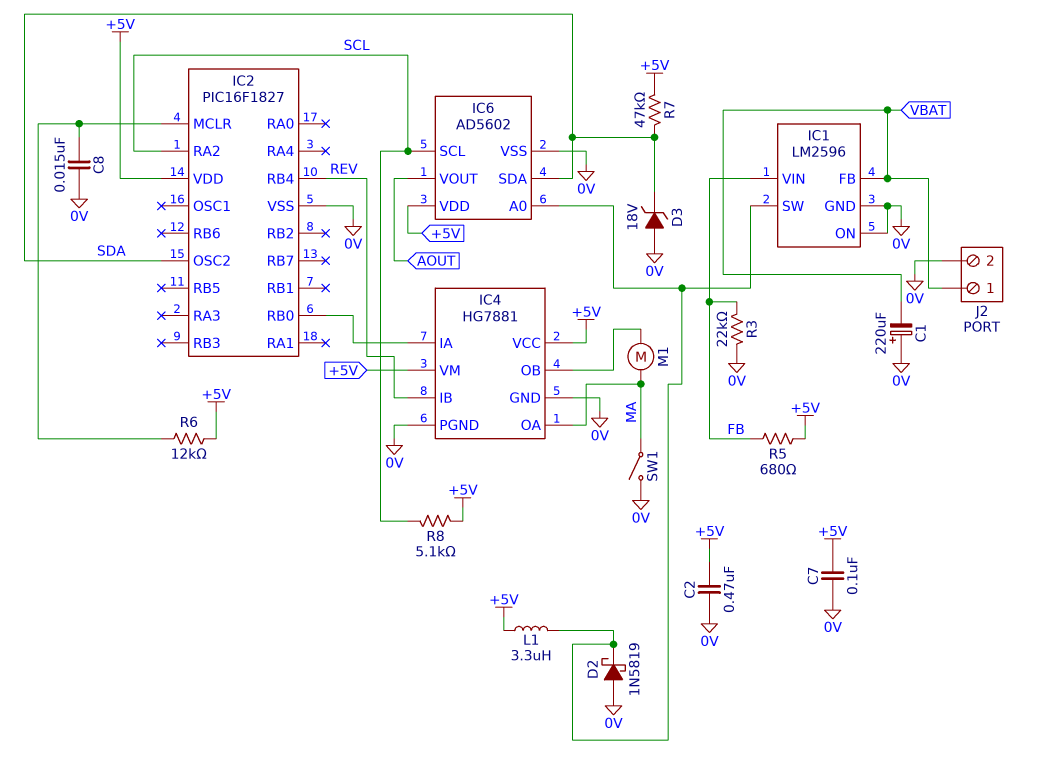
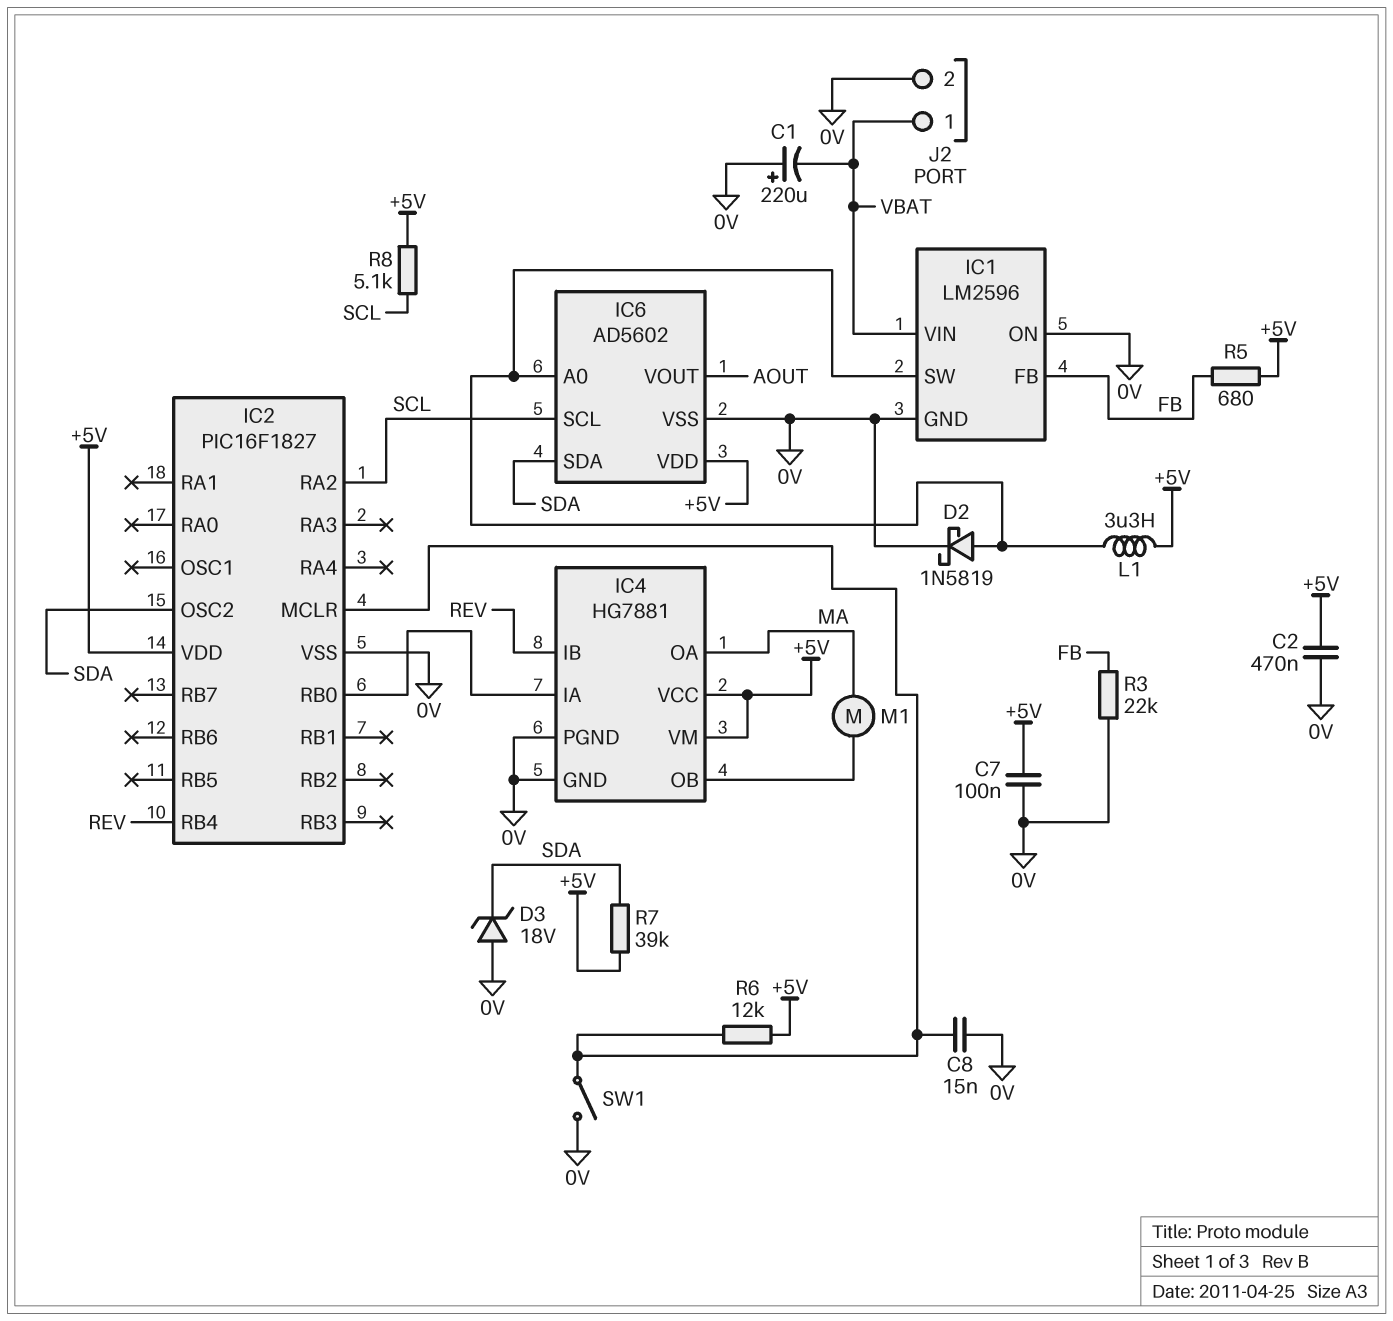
D2: schottky 1N5819 (A 0V, K IC1/SW) -> schottky 1N5819 (A IC1/SW, K 0V)
IC1 pin FB: VBAT -> FB
IC1 pin VIN: FB -> VBAT
R7: 47k (+5V, SDA) -> 39k (+5V, SDA)
SW1: switch (0V, MA) -> switch (0V, IC2/MCLR)

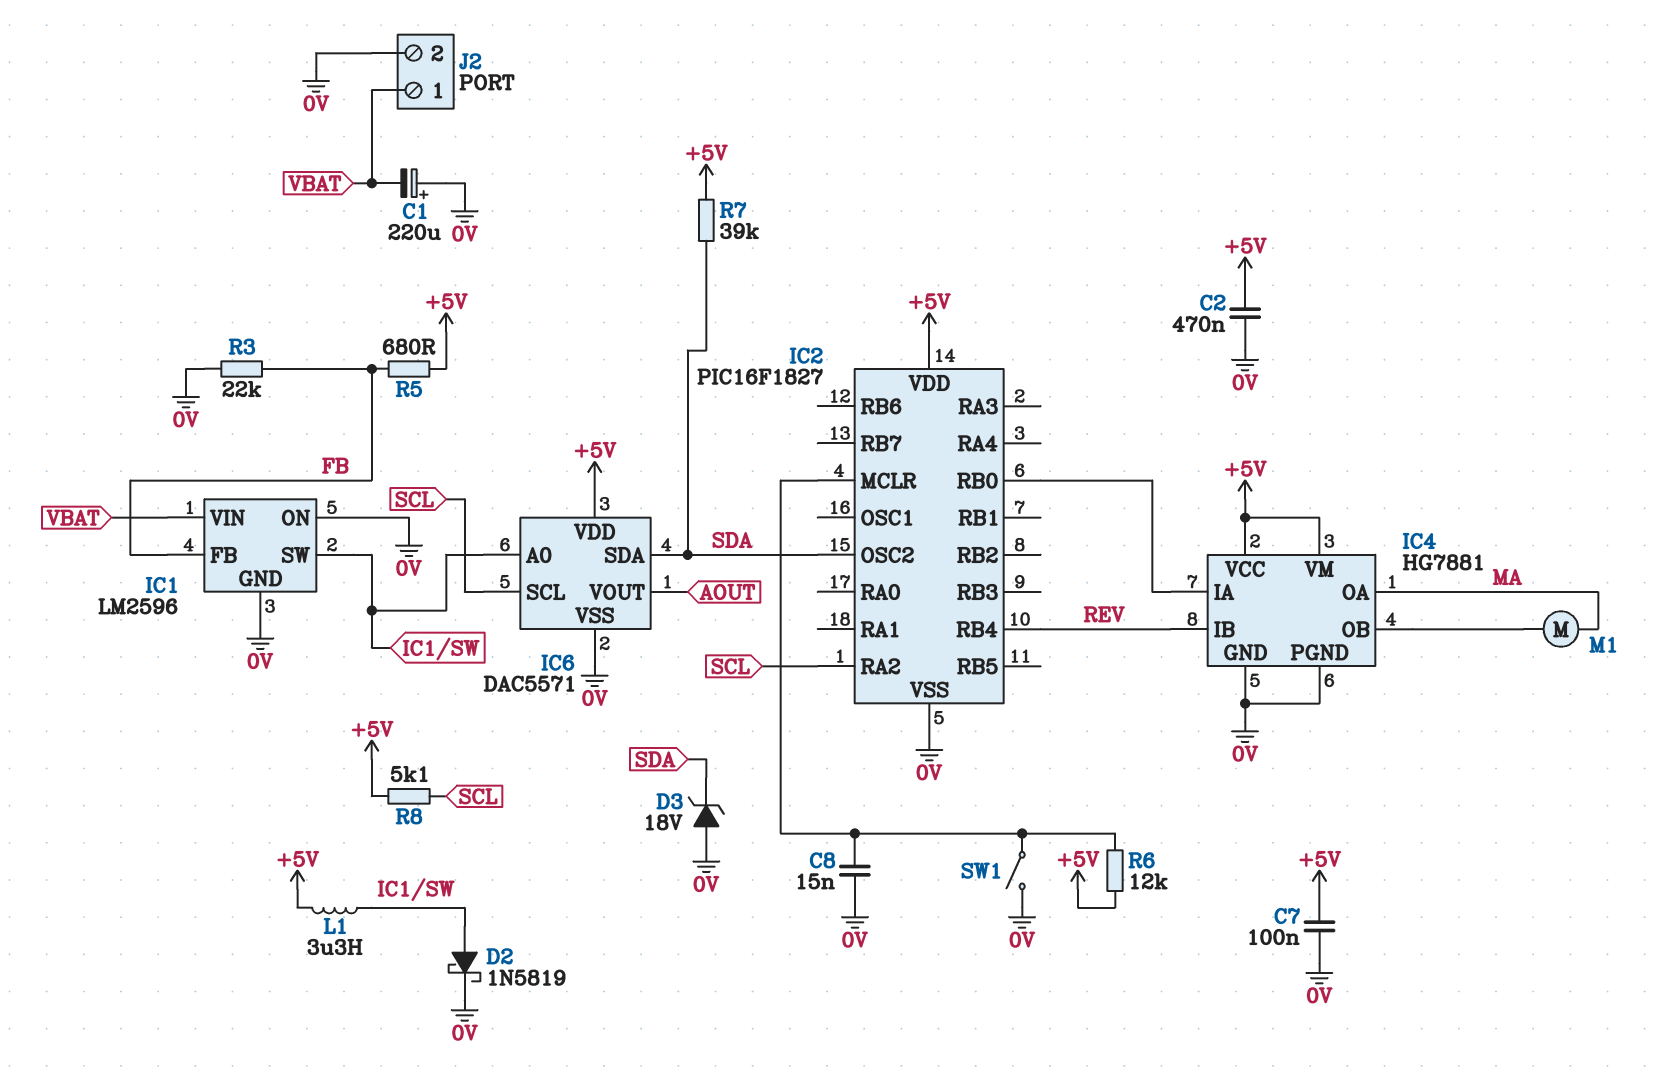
IC6: AD5602 -> DAC5571

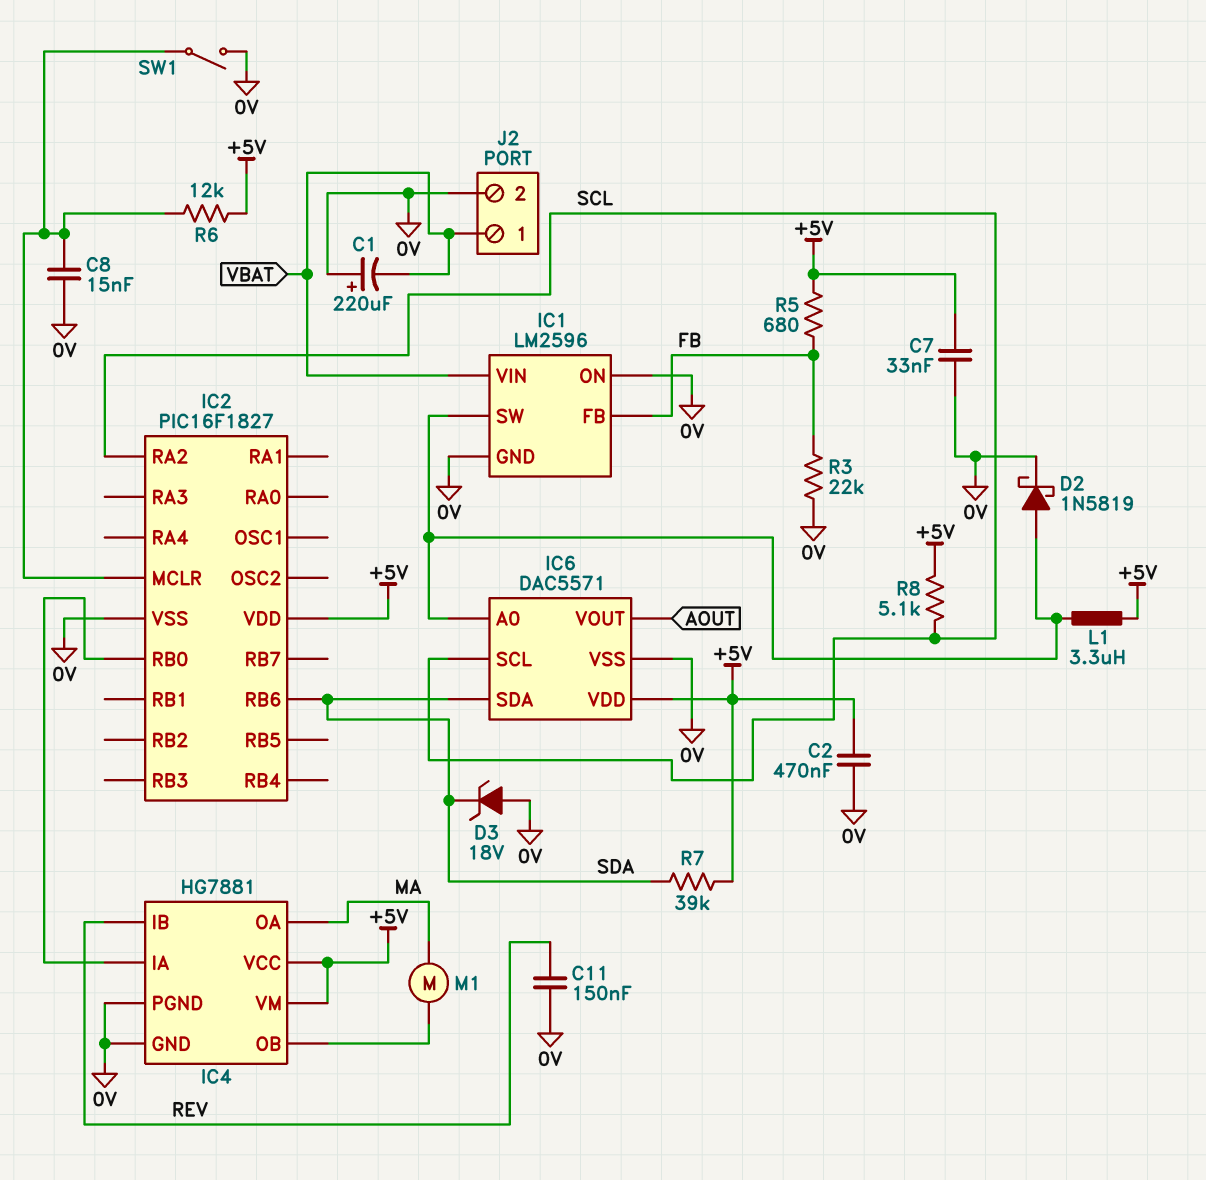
C7: 100nF (+5V, 0V) -> 33nF (+5V, 0V)
C11: none -> 150nF (0V, REV)
IC2 pin OSC2: SDA -> none
IC2 pin RB4: REV -> none
IC2 pin RB6: none -> SDA

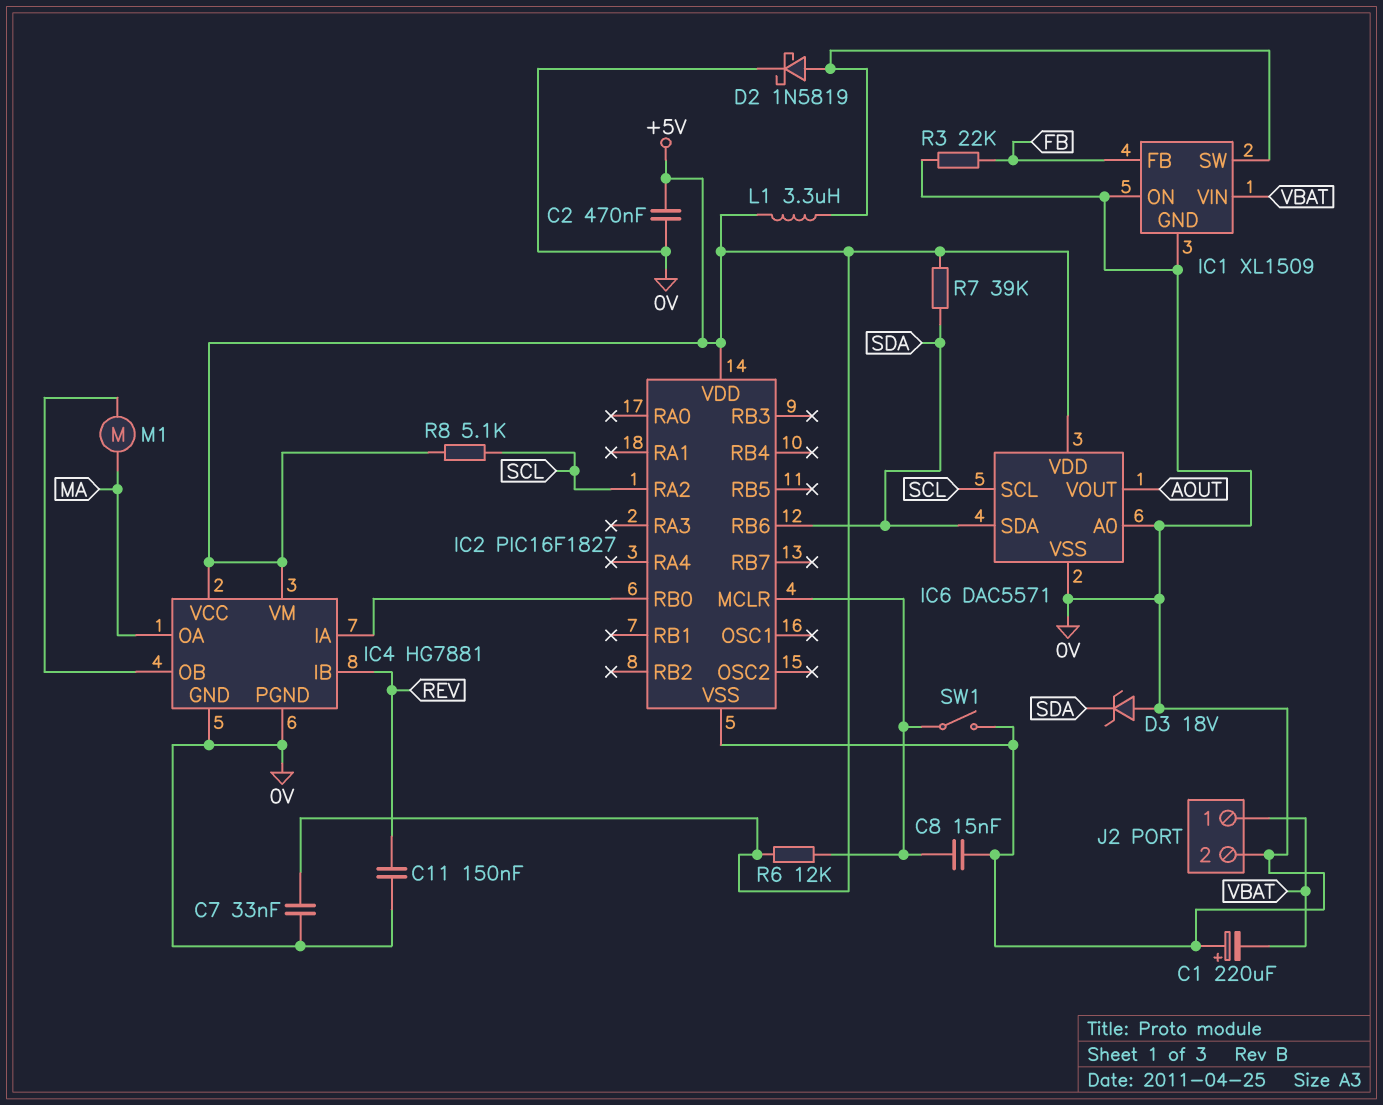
IC1: LM2596 -> XL1509
IC6 pin A0: IC1/SW -> 0V
R5: 680 (+5V, FB) -> none

